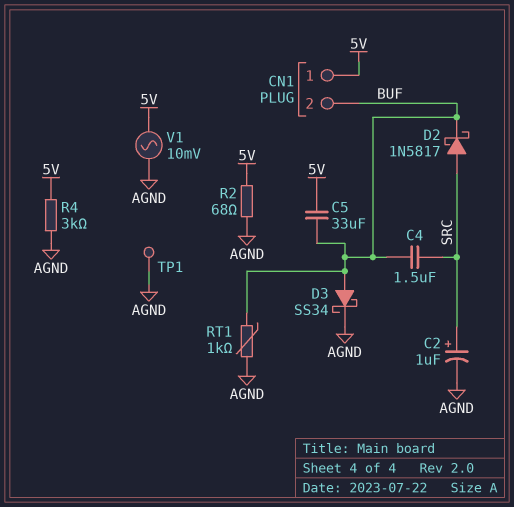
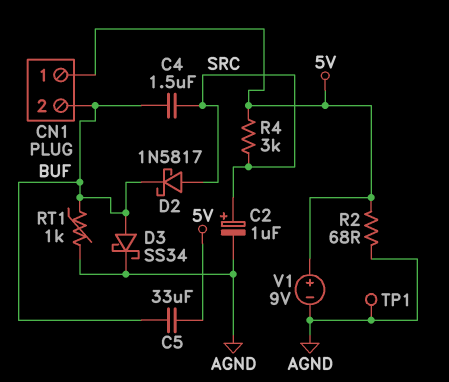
R4: 3k (5V, AGND) -> 3k (5V, SRC)
V1: AC 10mV (5V, AGND) -> 9V (plus 5V, minus AGND)

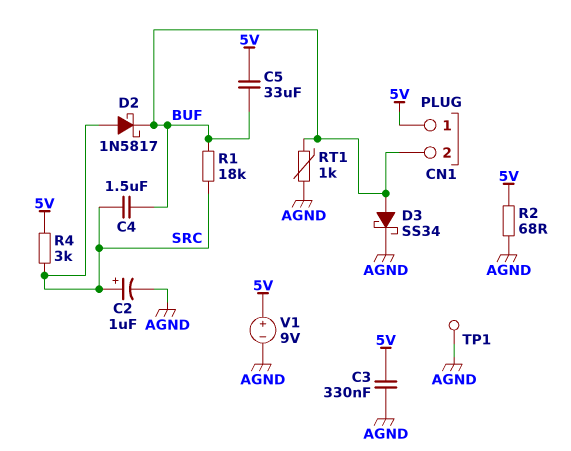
C3: none -> 330nF (5V, AGND)
R1: none -> 18k (BUF, SRC)

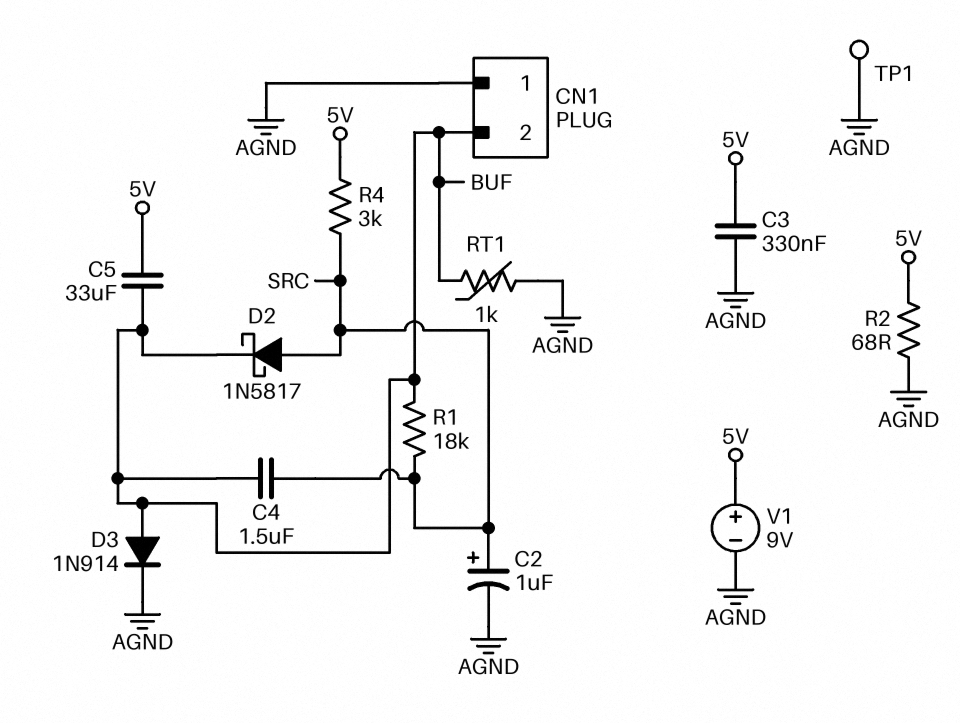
CN1 pin 1: 5V -> AGND
D3: schottky SS34 (A BUF, K AGND) -> diode 1N914 (A BUF, K AGND)

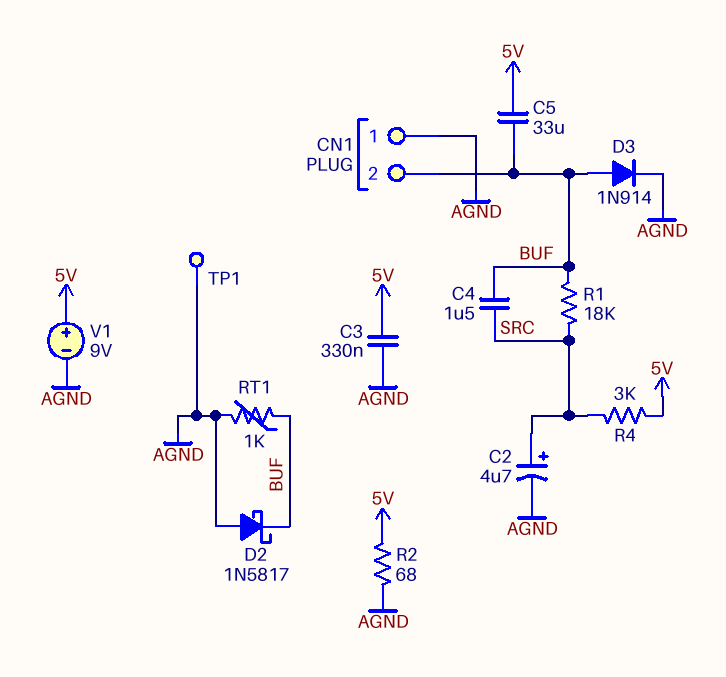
C2: 1uF (plus SRC, minus AGND) -> 4.7uF (plus SRC, minus AGND)
D2: schottky 1N5817 (A SRC, K BUF) -> schottky 1N5817 (A AGND, K BUF)

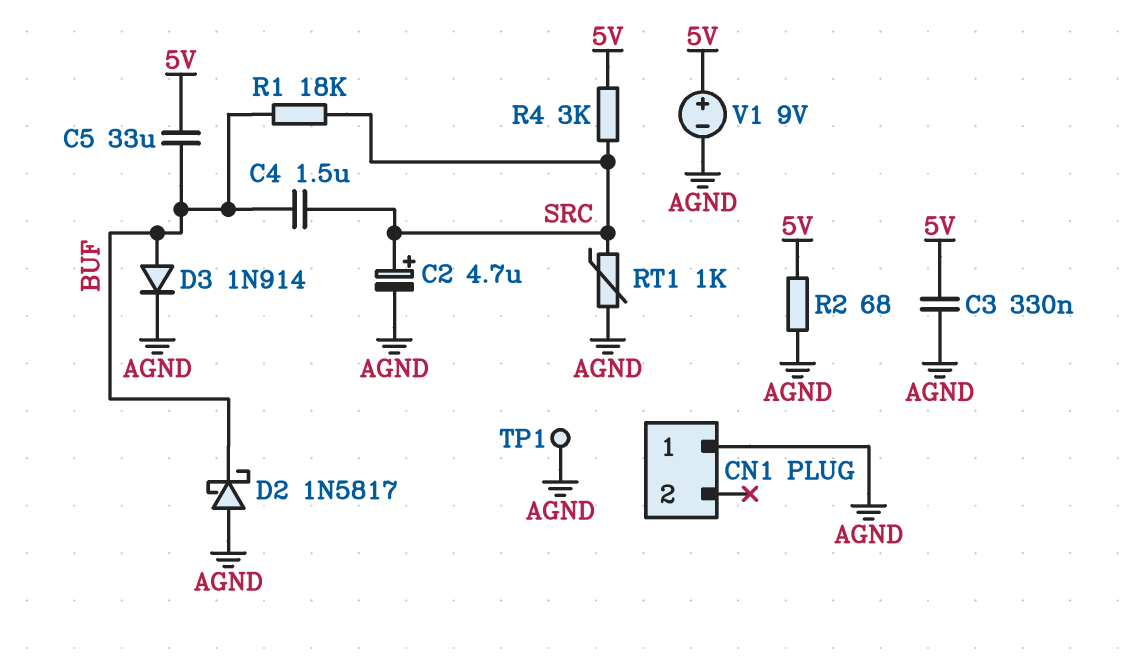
CN1 pin 2: BUF -> none
RT1: 1k (AGND, BUF) -> 1k (AGND, SRC)

